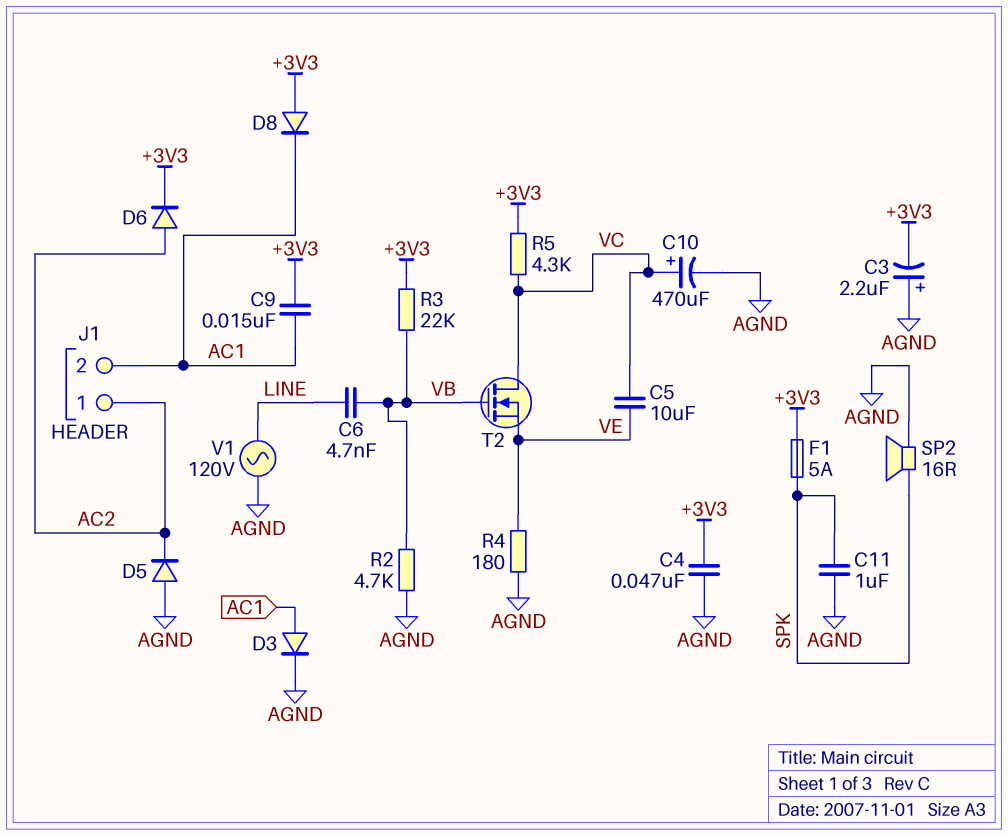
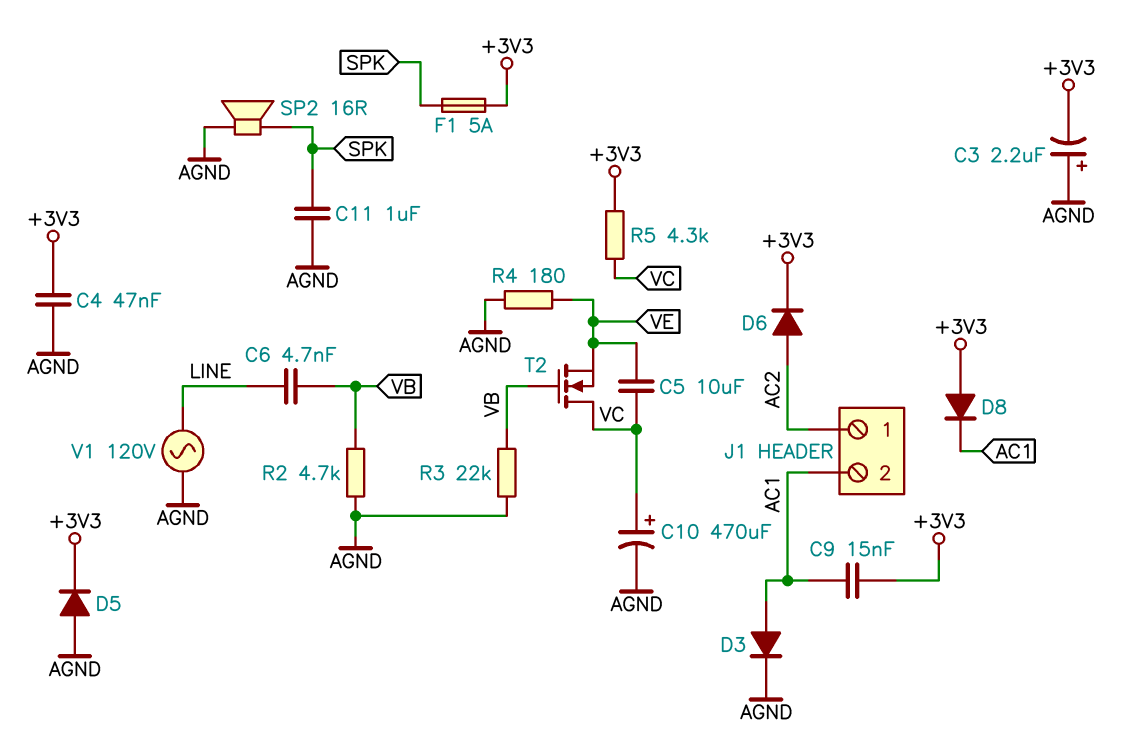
D5: diode (A AGND, K AC2) -> diode (A AGND, K +3V3)
R3: 22k (+3V3, VB) -> 22k (AGND, VB)

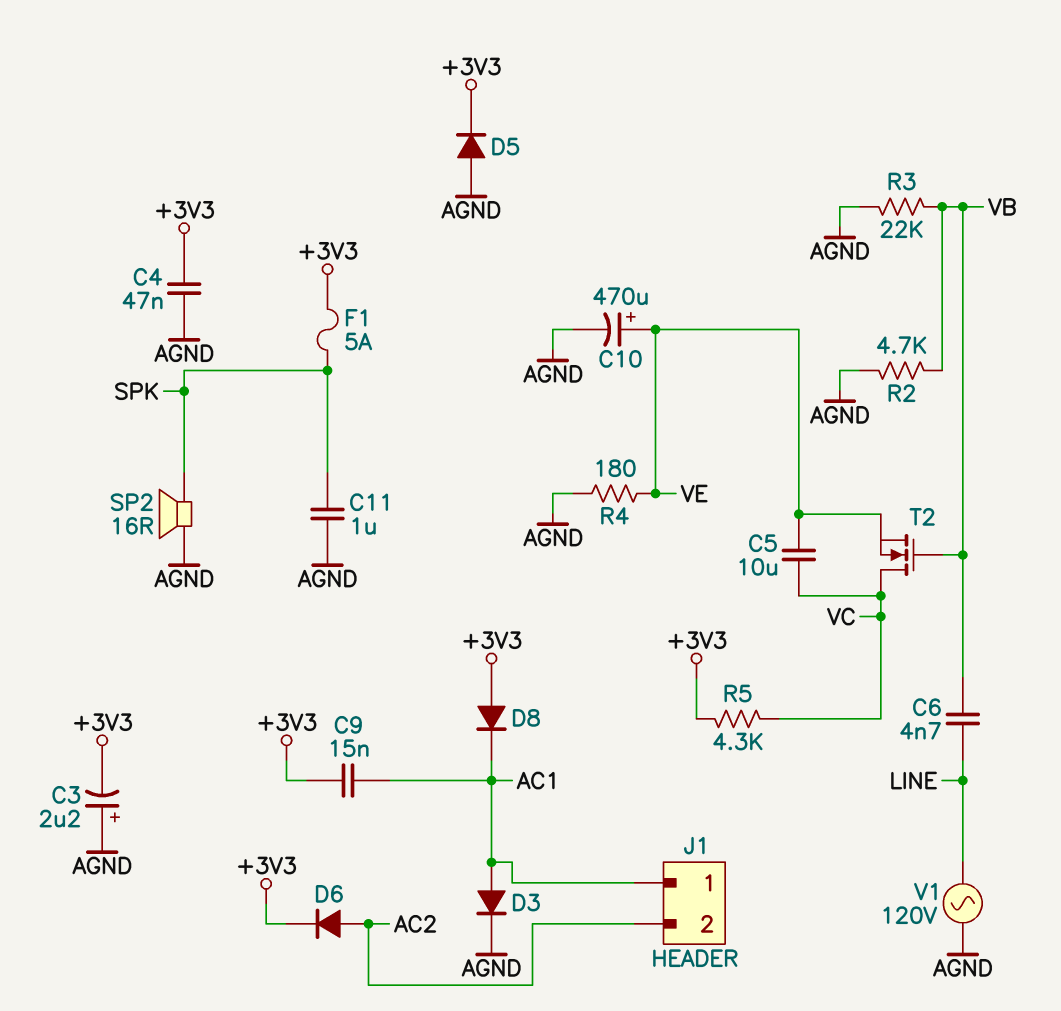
C10: 470uF (plus VC, minus AGND) -> 470uF (plus VE, minus AGND)
J1 pin 1: AC2 -> AC1
J1 pin 2: AC1 -> AC2

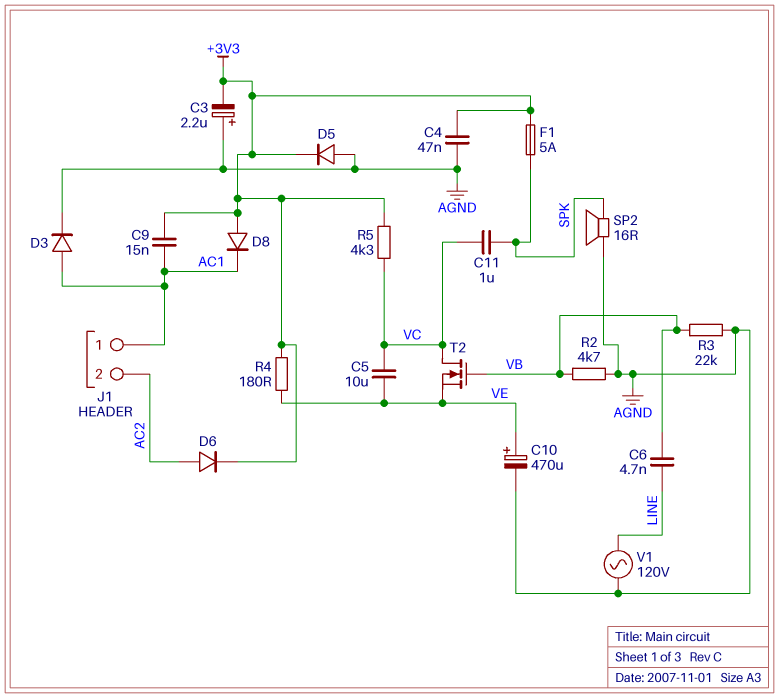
C11: 1uF (AGND, SPK) -> 1uF (SPK, VC)
R4: 180 (AGND, VE) -> 180 (+3V3, VE)

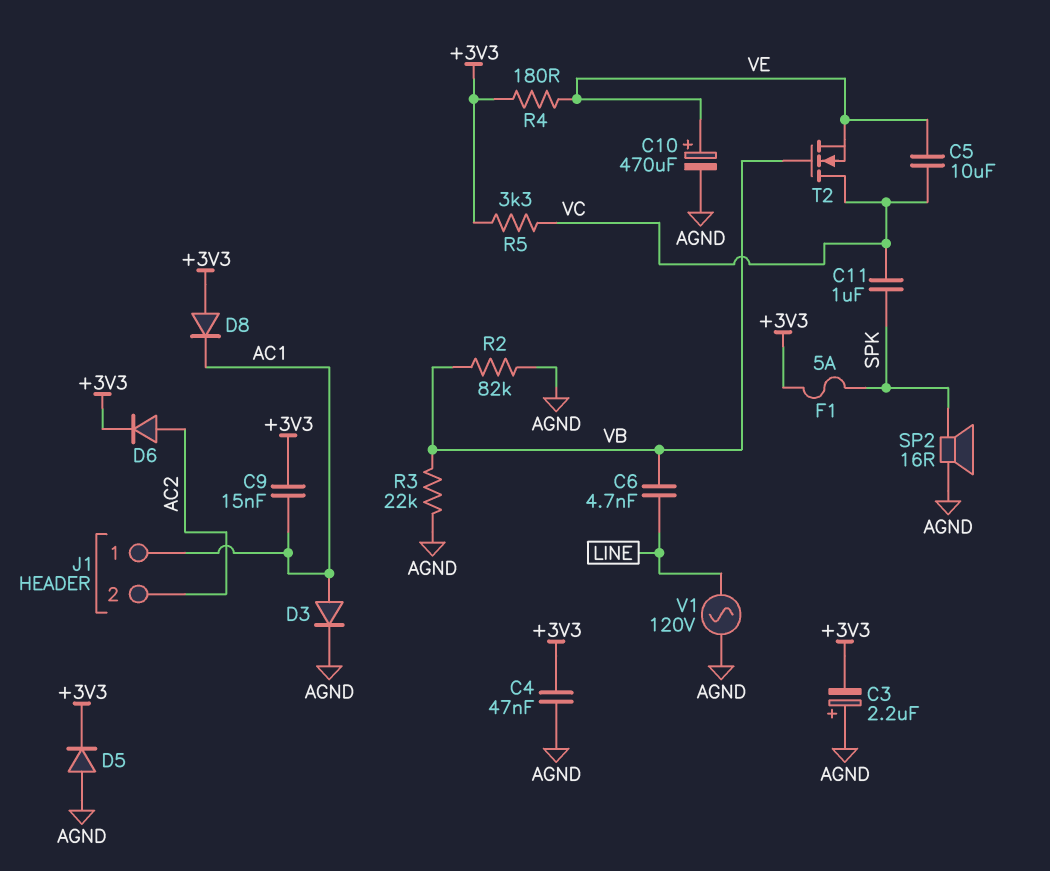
R2: 4.7k (AGND, VB) -> 82k (AGND, VB)
R5: 4.3k (+3V3, VC) -> 3.3k (+3V3, VC)

